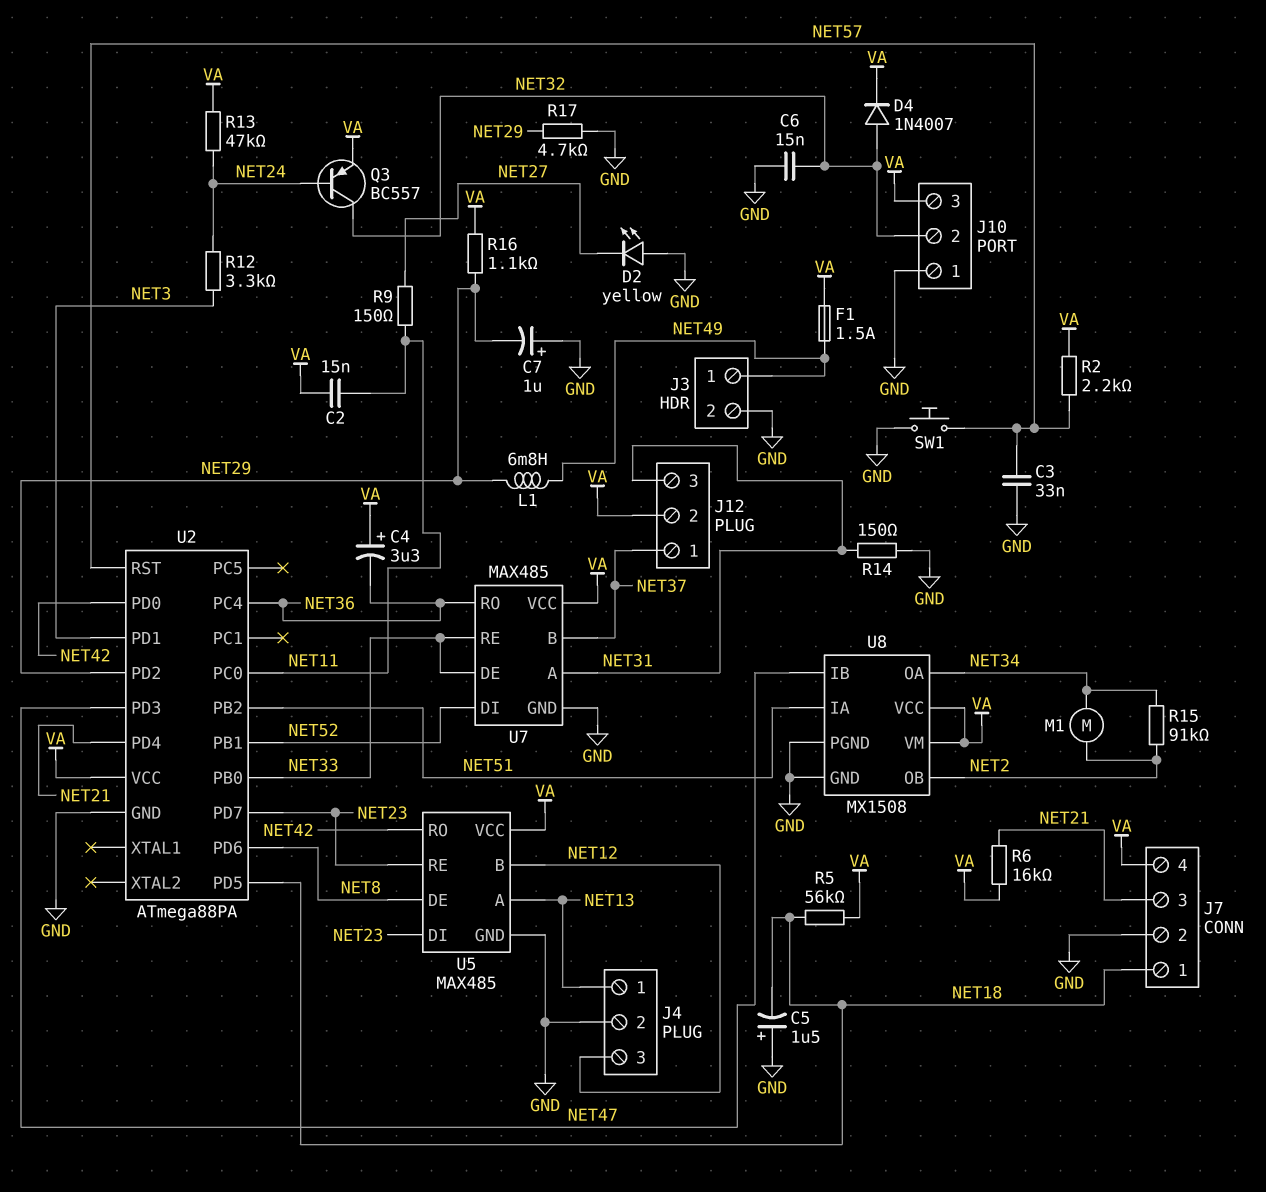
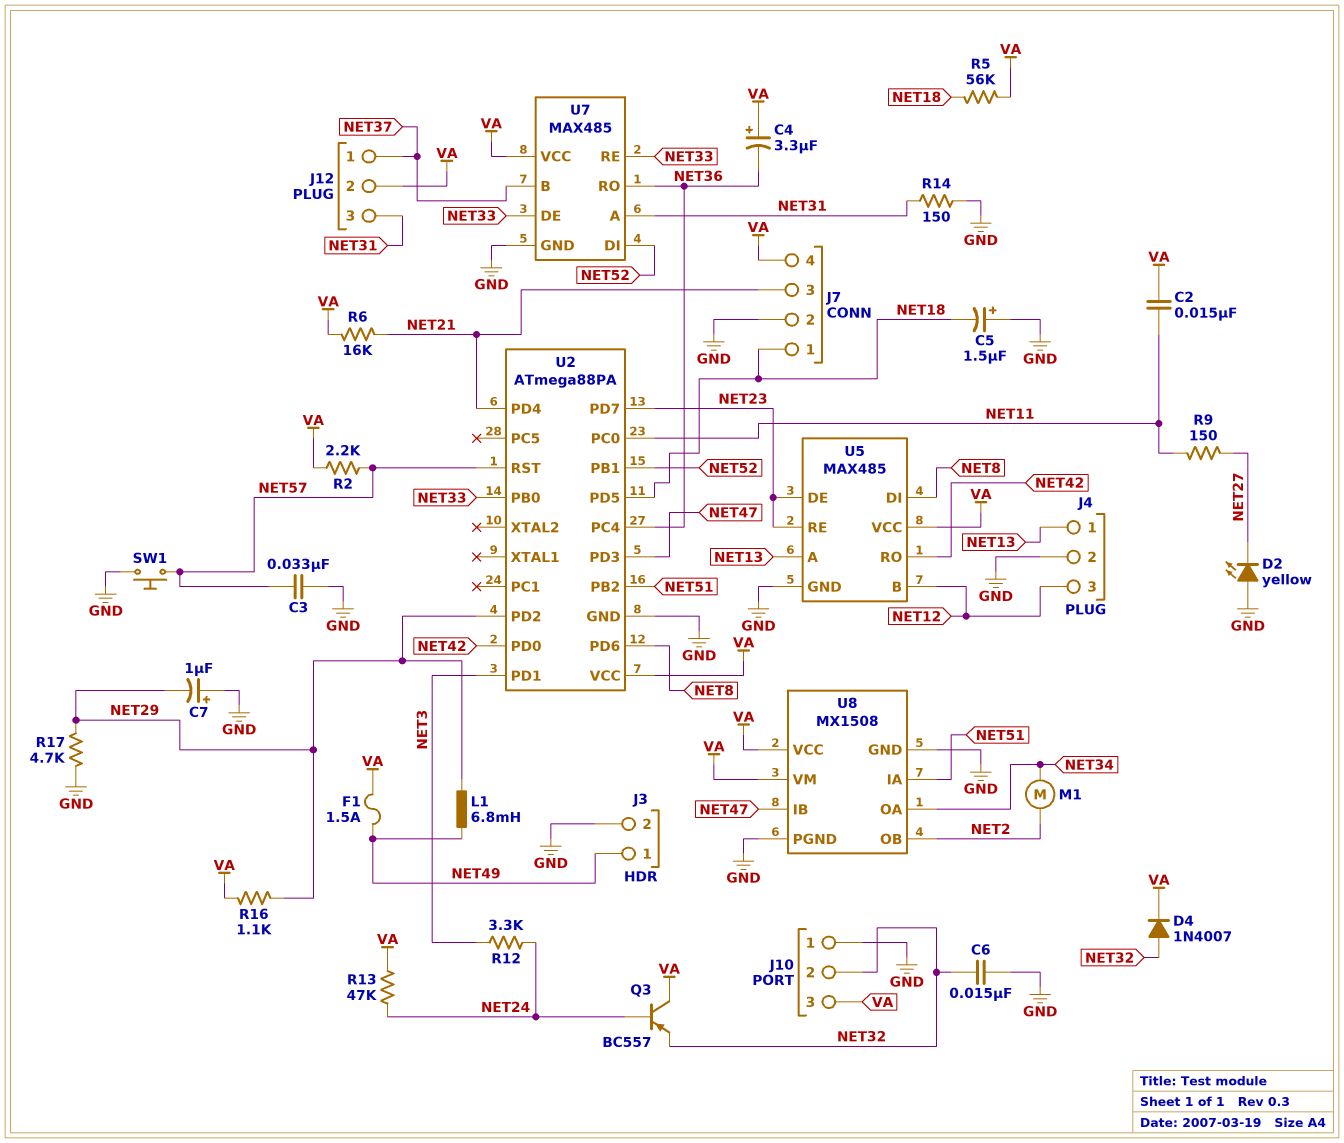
Q3: PNP BC557 (B NET24, C NET32, E VA) -> PNP BC557 (B NET24, C VA, E NET32)
R15: 91k (NET2, NET34) -> none
U5 pin DE: NET8 -> NET23
U5 pin DI: NET23 -> NET8

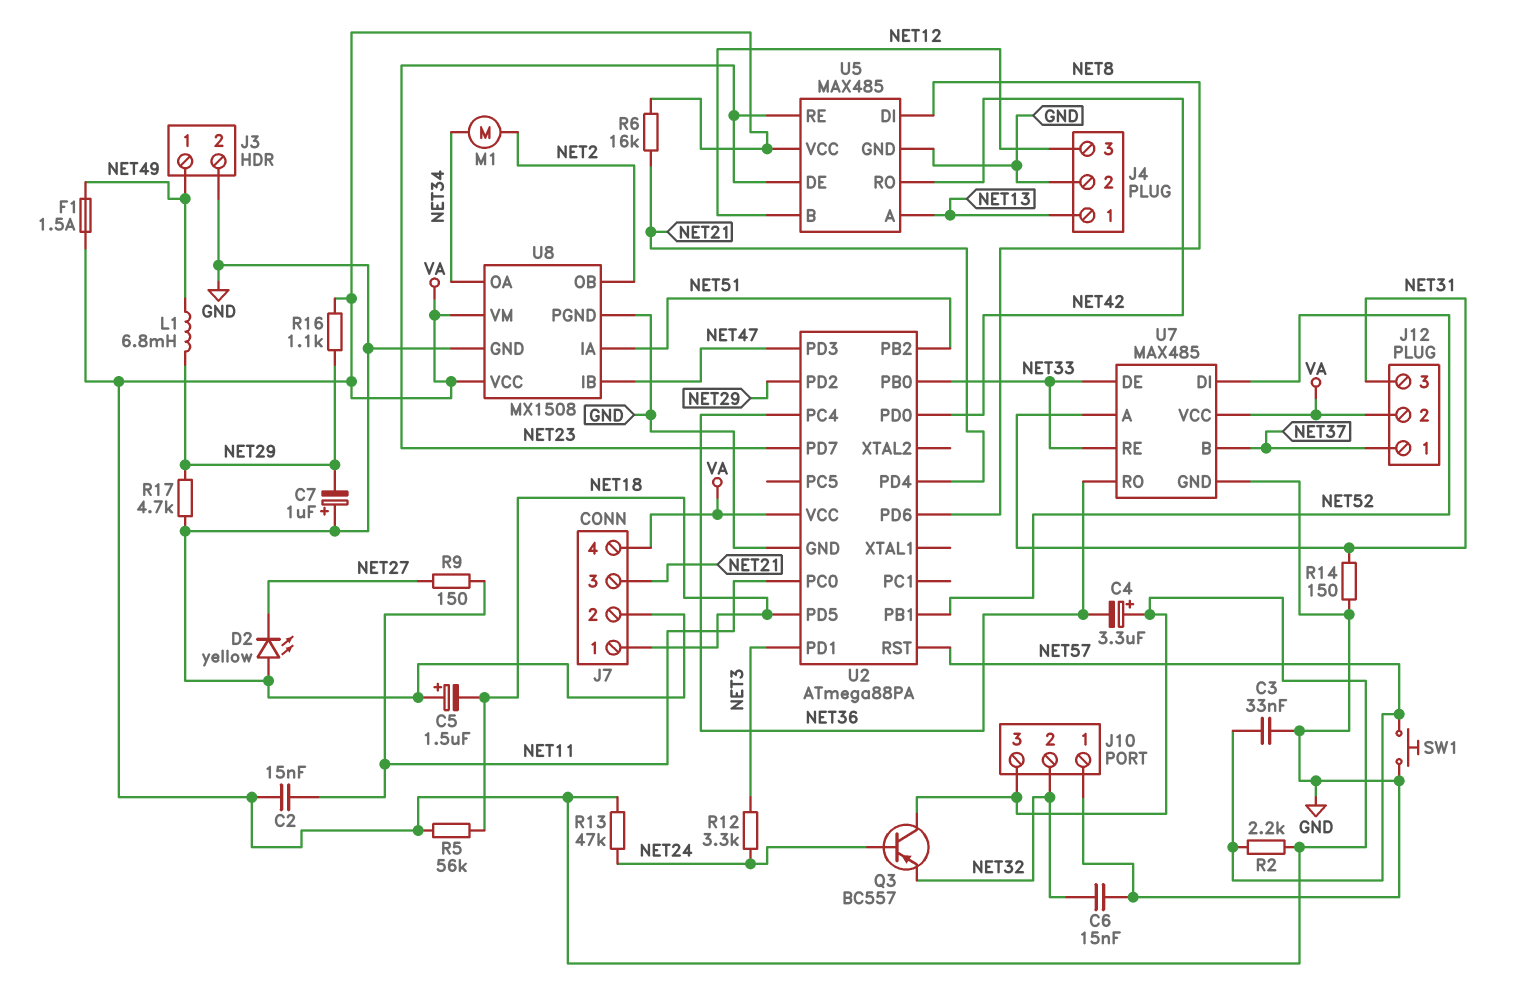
D4: diode 1N4007 (A NET32, K VA) -> none

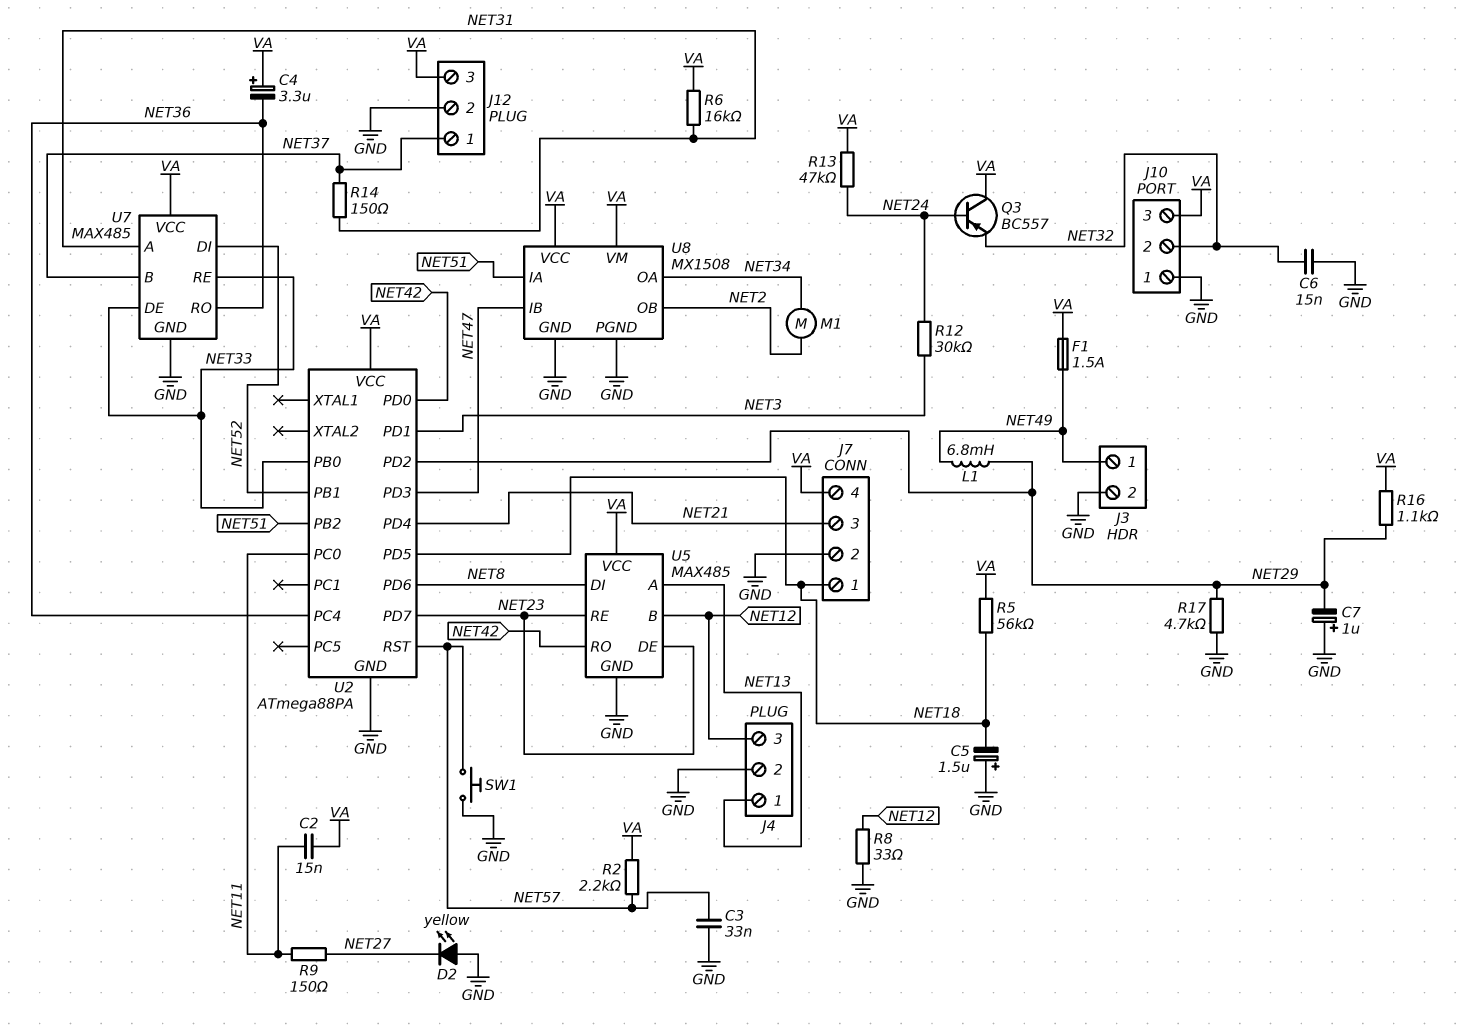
J12 pin 2: VA -> GND
J12 pin 3: NET31 -> VA
R6: 16k (NET21, VA) -> 16k (NET31, VA)
R8: none -> 33 (GND, NET12)
R12: 3.3k (NET3, NET24) -> 30k (NET3, NET24)
R14: 150 (GND, NET31) -> 150 (NET31, NET37)

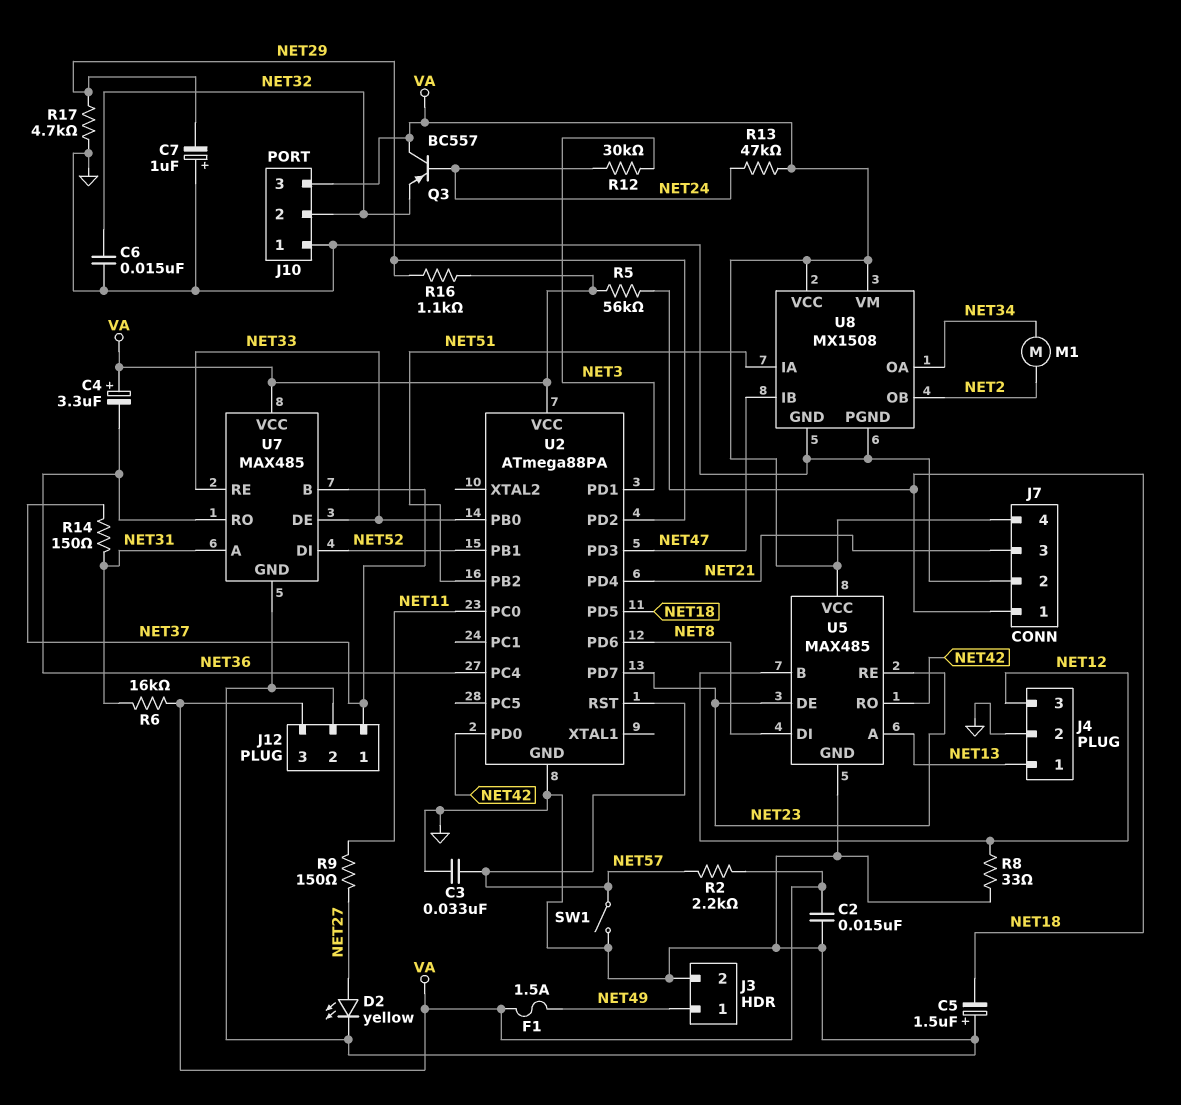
C2: 15nF (NET11, VA) -> 15nF (GND, VA)
D2: LED yellow (A GND, K NET27) -> LED yellow (A NET27, K GND)
L1: 6.8mH (NET29, NET49) -> none
SW1: button (GND, NET57) -> switch (GND, NET57)

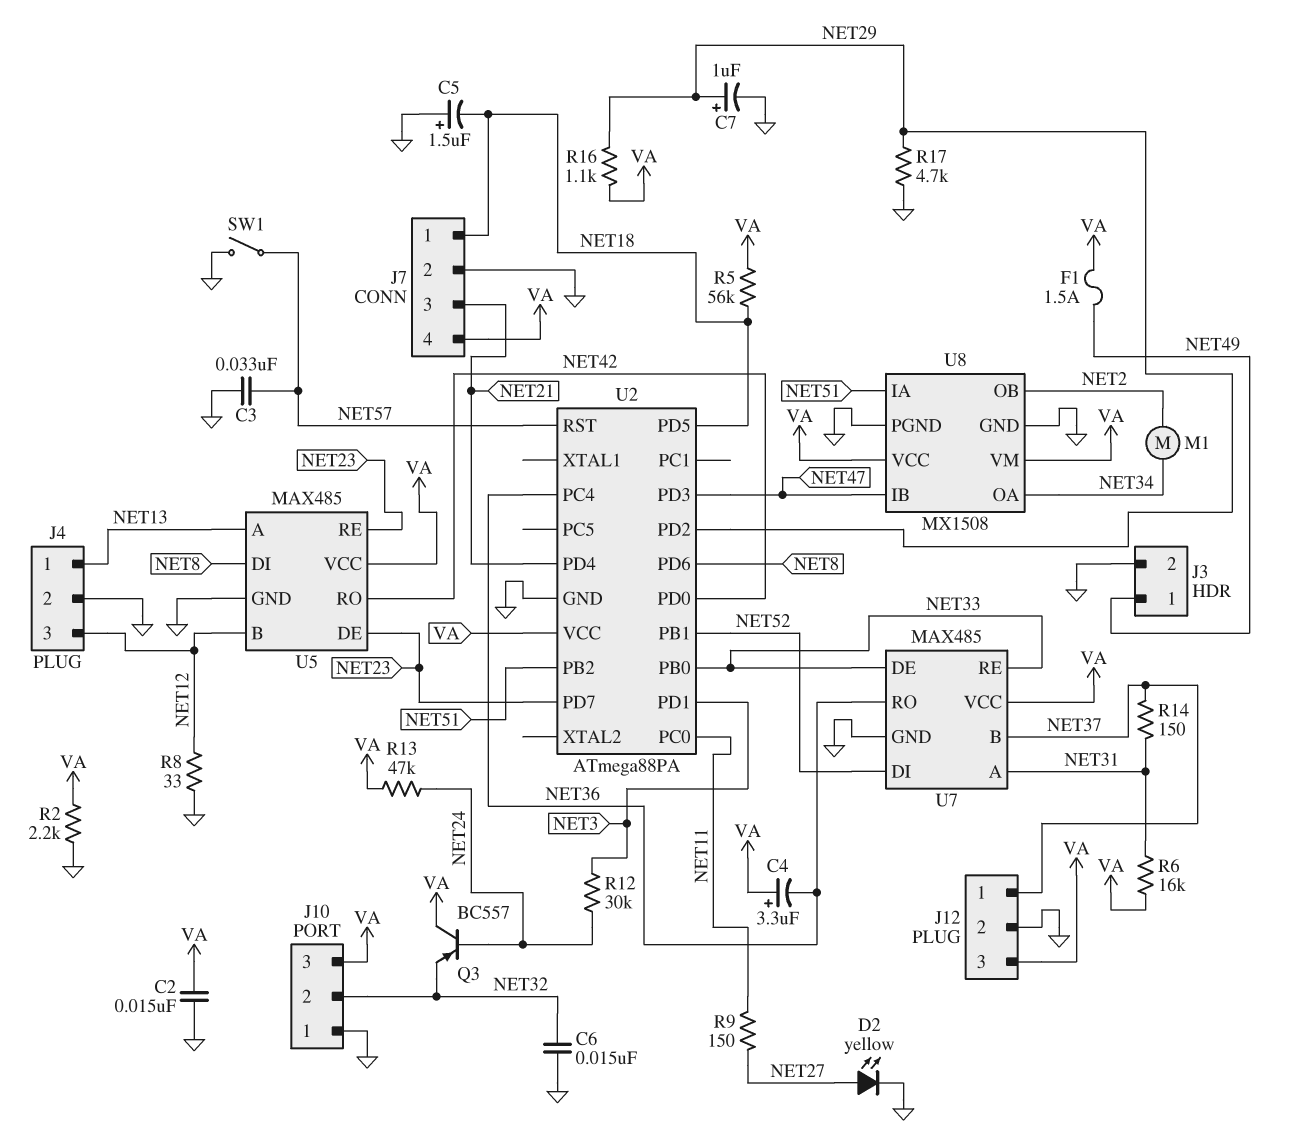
C7: 1uF (plus GND, minus NET29) -> 1uF (plus NET29, minus GND)
R2: 2.2k (NET57, VA) -> 2.2k (GND, VA)

